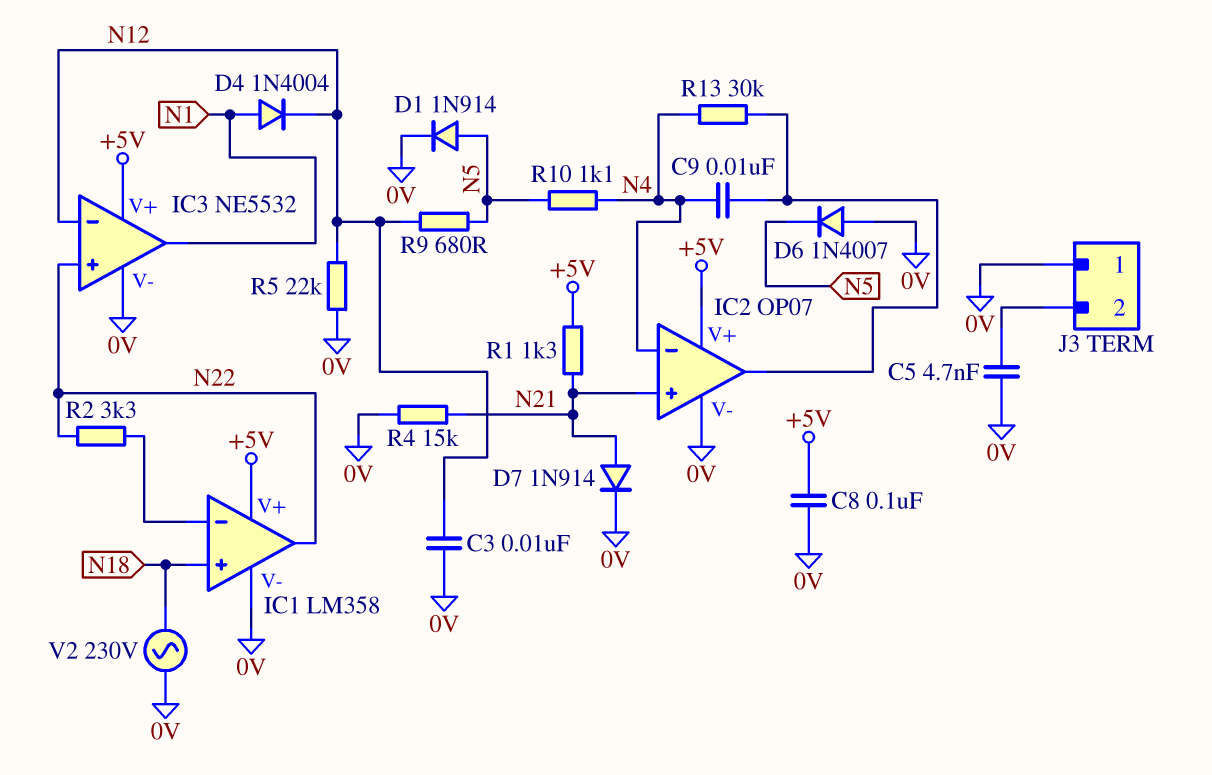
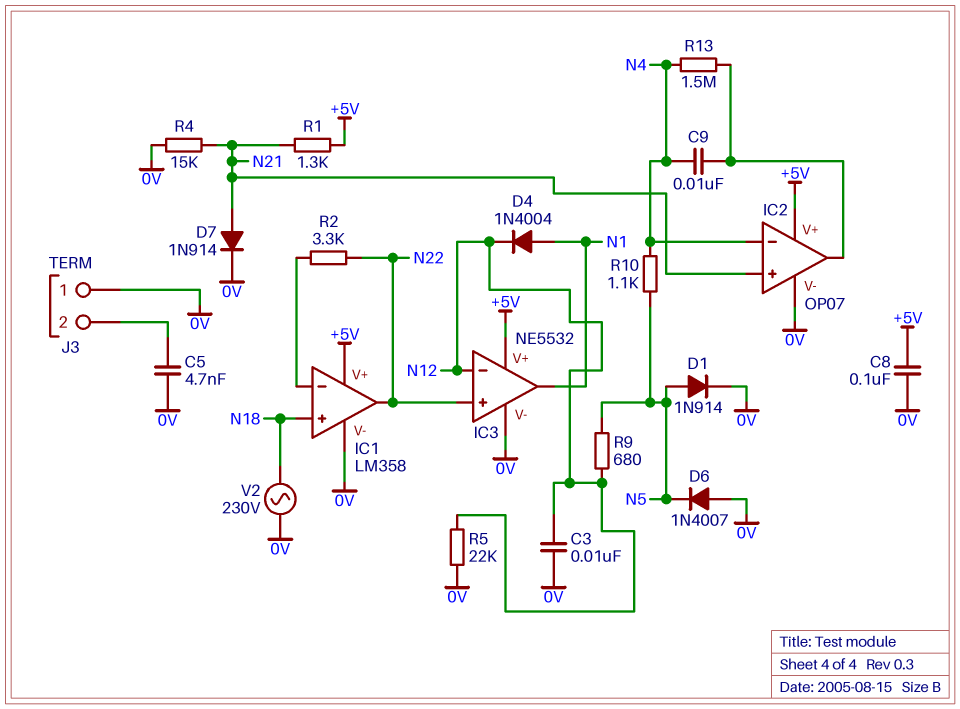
R13: 30k (IC2/out, N4) -> 1.5M (IC2/out, N4)

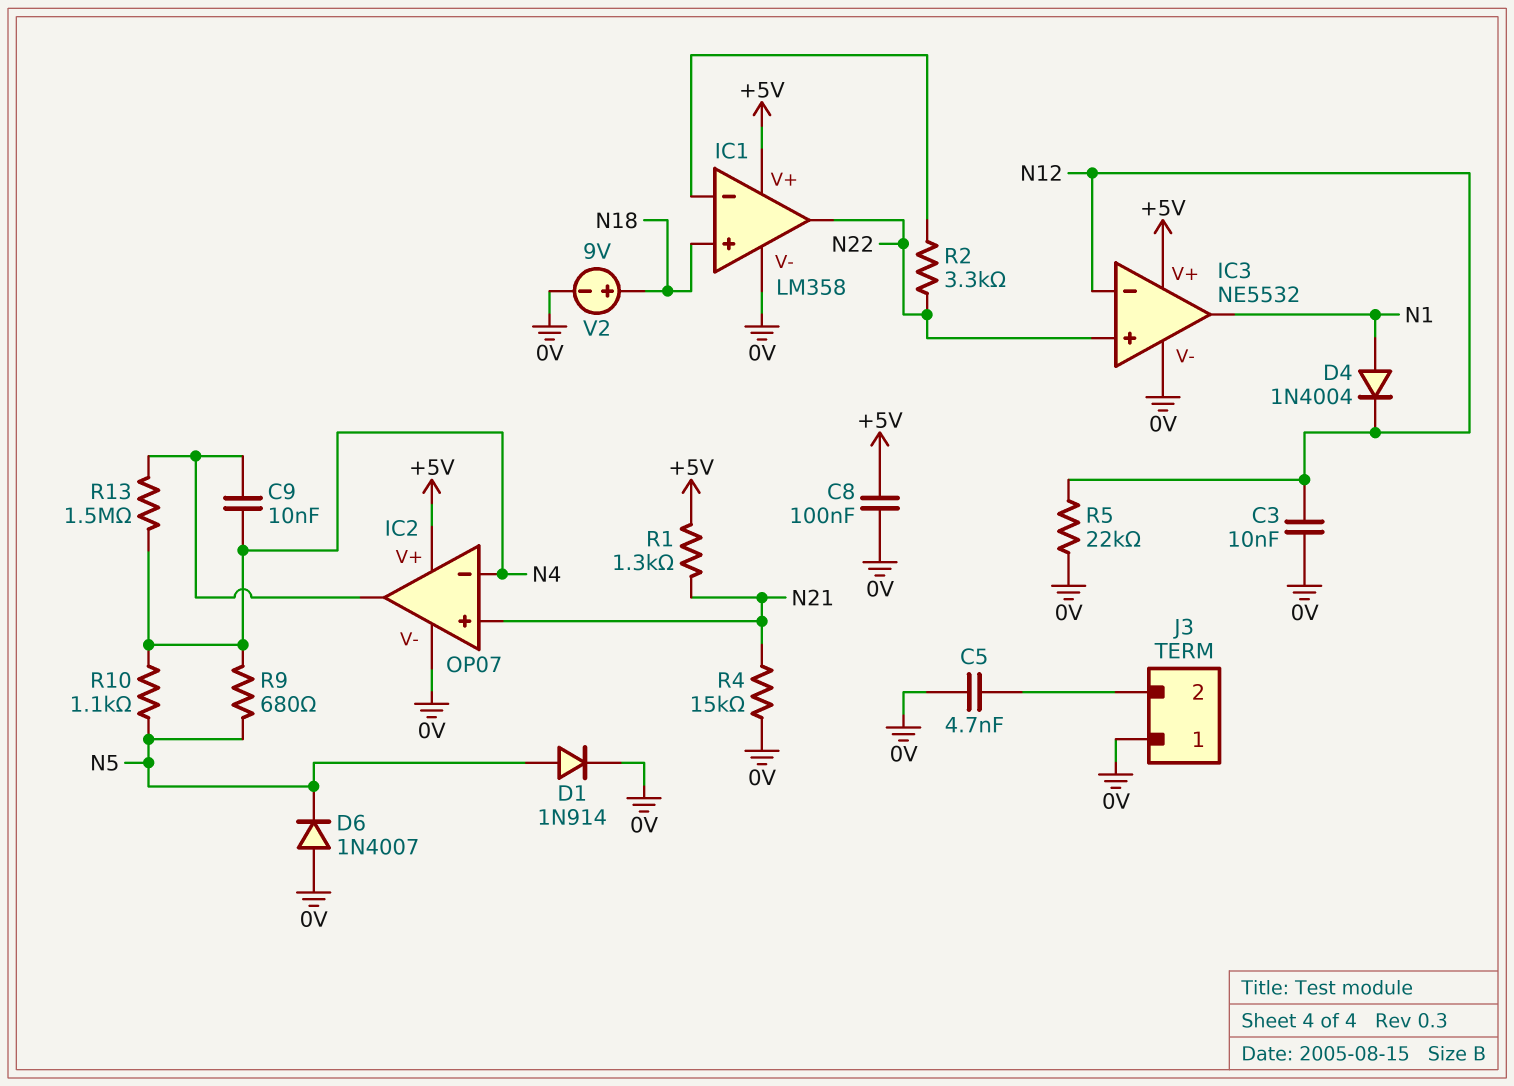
D7: diode 1N914 (A N21, K 0V) -> none
R9: 680 (N5, N12) -> 680 (N4, N5)
V2: AC 230V (0V, N18) -> 9V (plus N18, minus 0V)

